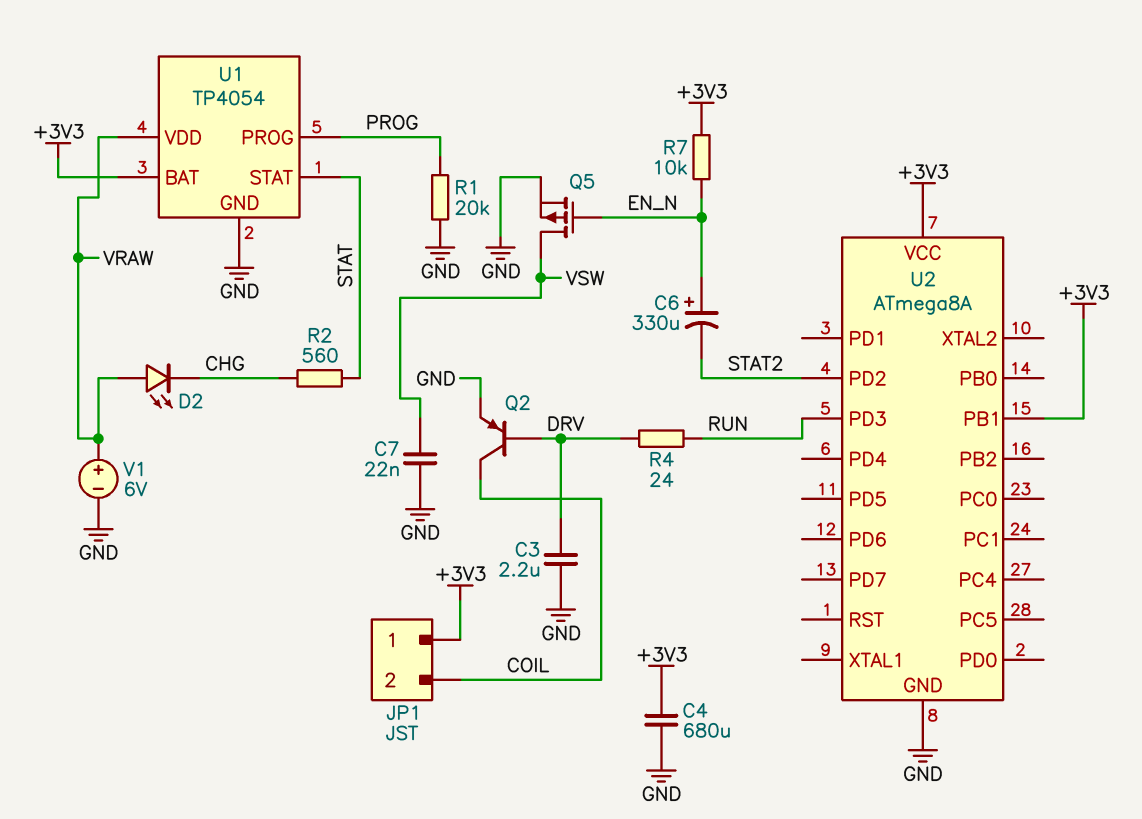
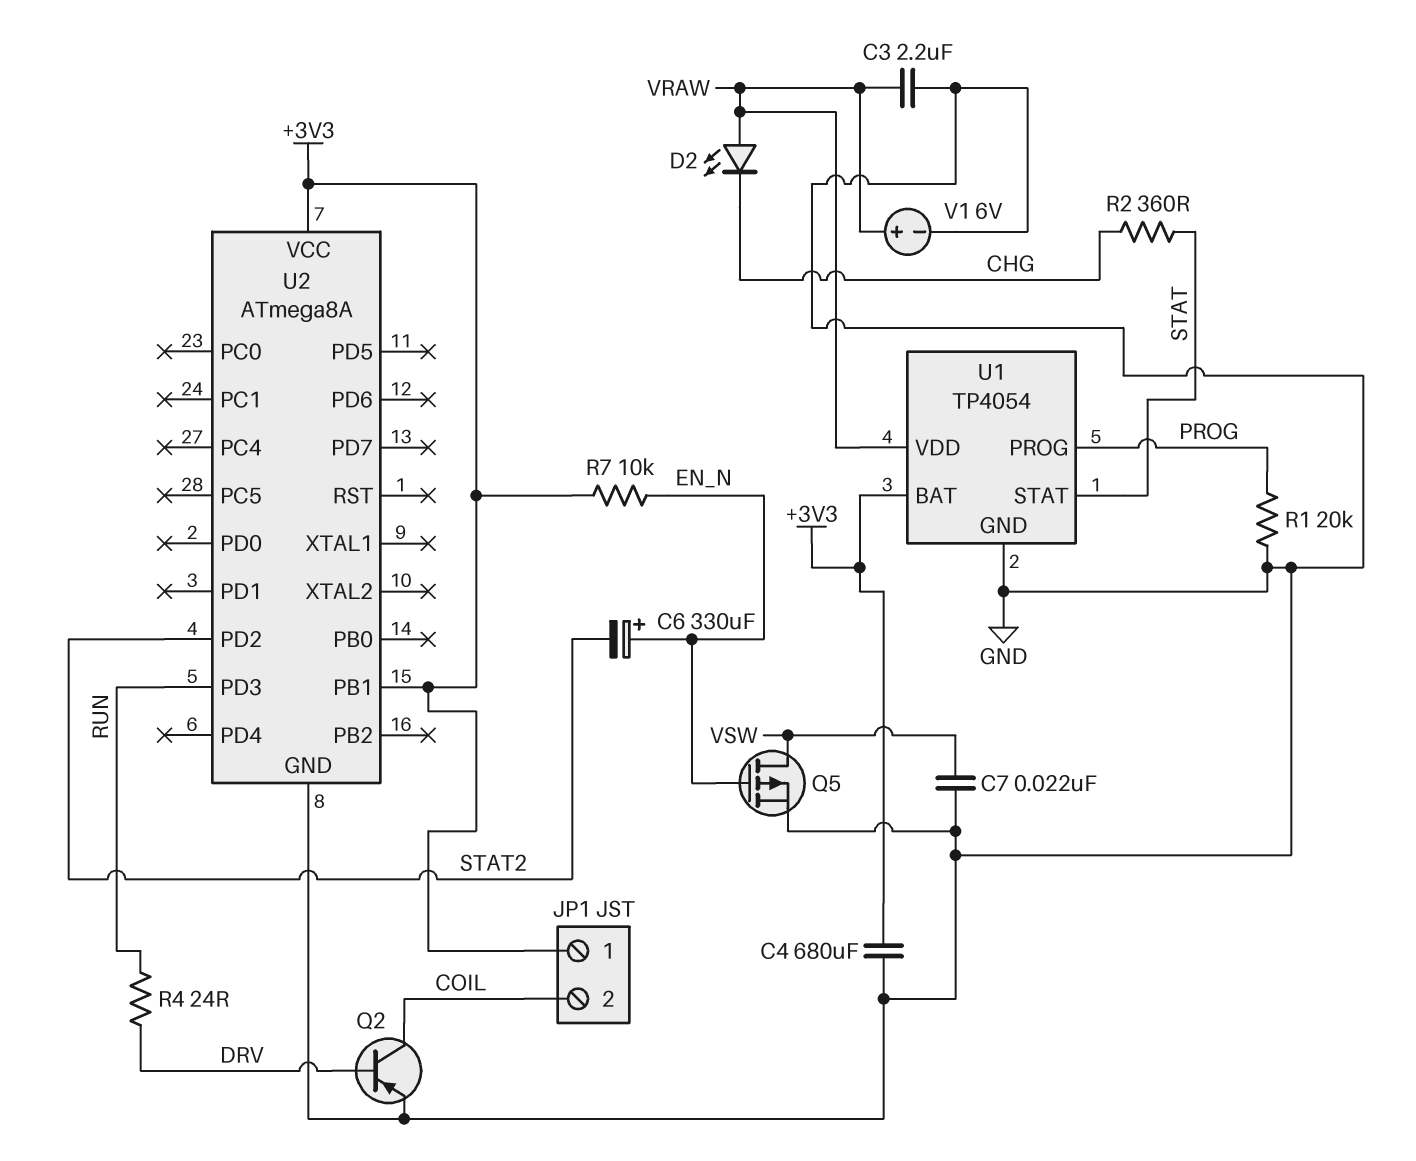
C3: 2.2uF (DRV, GND) -> 2.2uF (GND, VRAW)
R2: 560 (CHG, STAT) -> 360 (CHG, STAT)

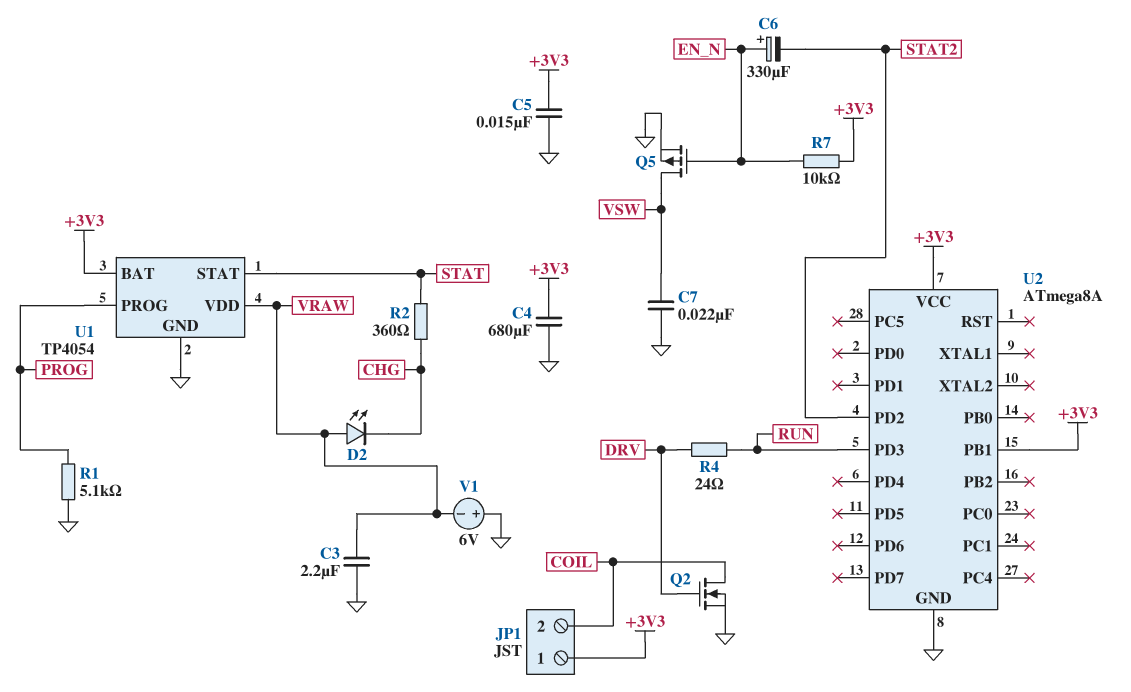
C5: none -> 15nF (+3V3, GND)
Q2: PNP (B DRV, C COIL, E GND) -> NMOS (G DRV, D COIL, S GND)
R1: 20k (GND, PROG) -> 5.1k (GND, PROG)
V1: 6V (plus VRAW, minus GND) -> 6V (plus GND, minus VRAW)

